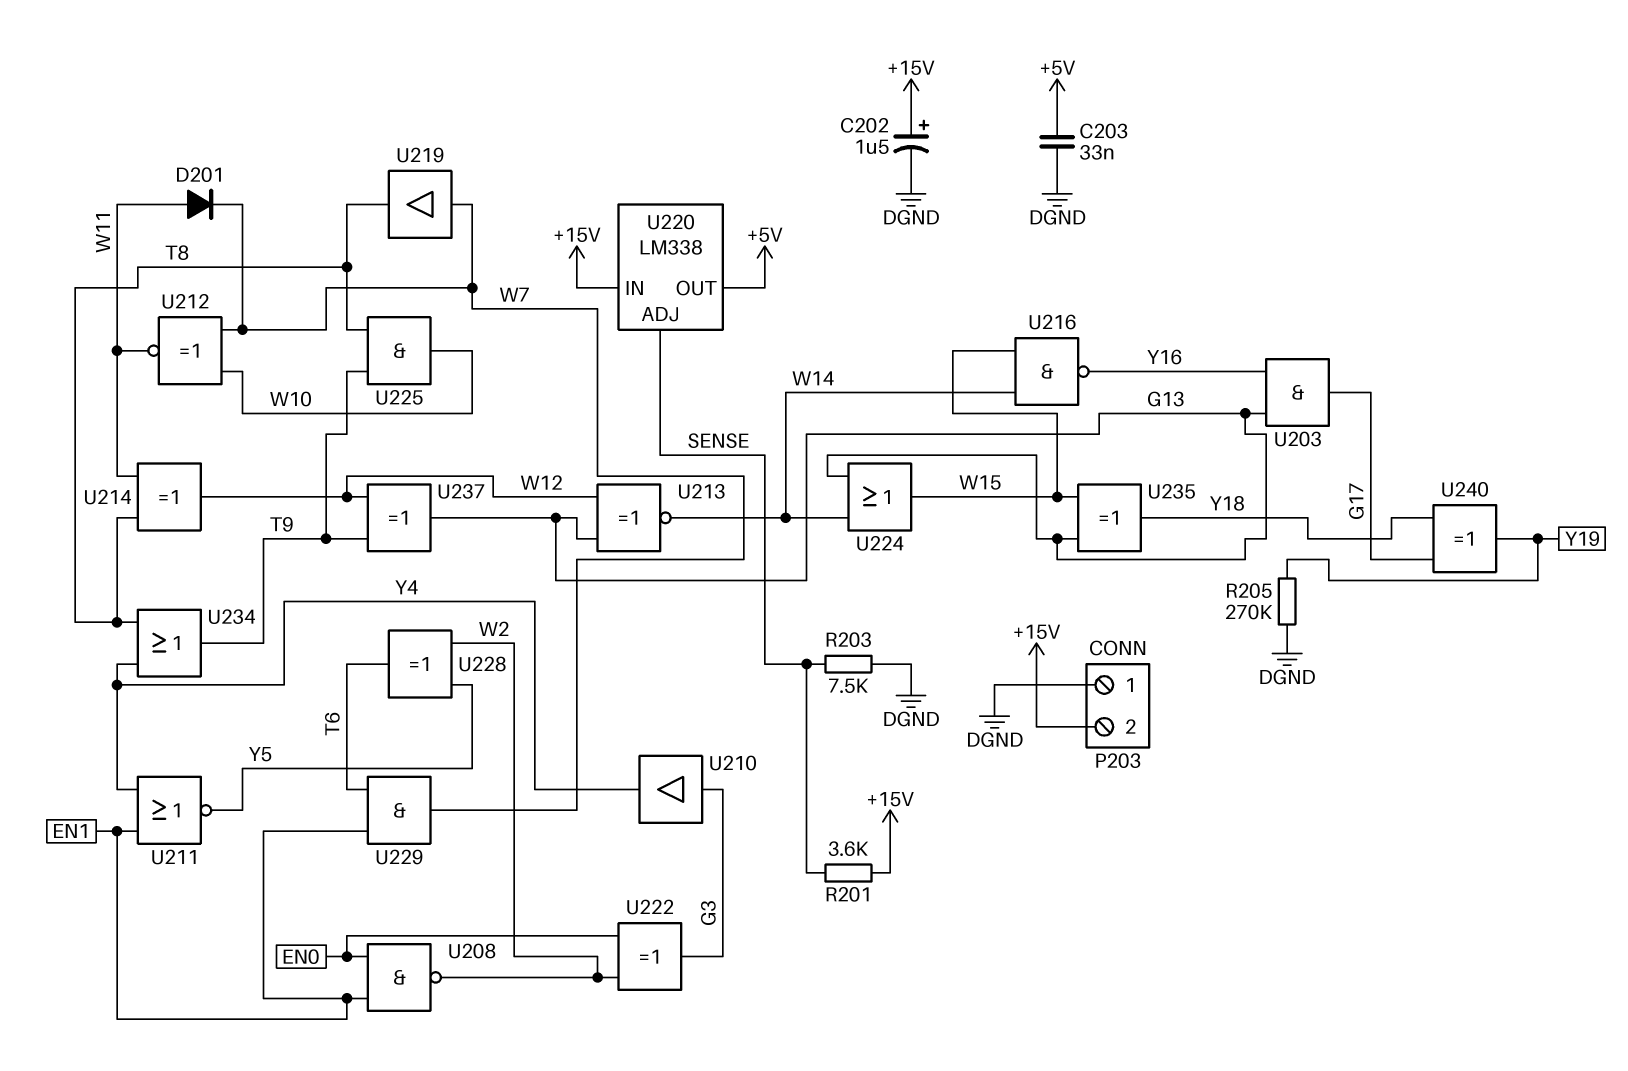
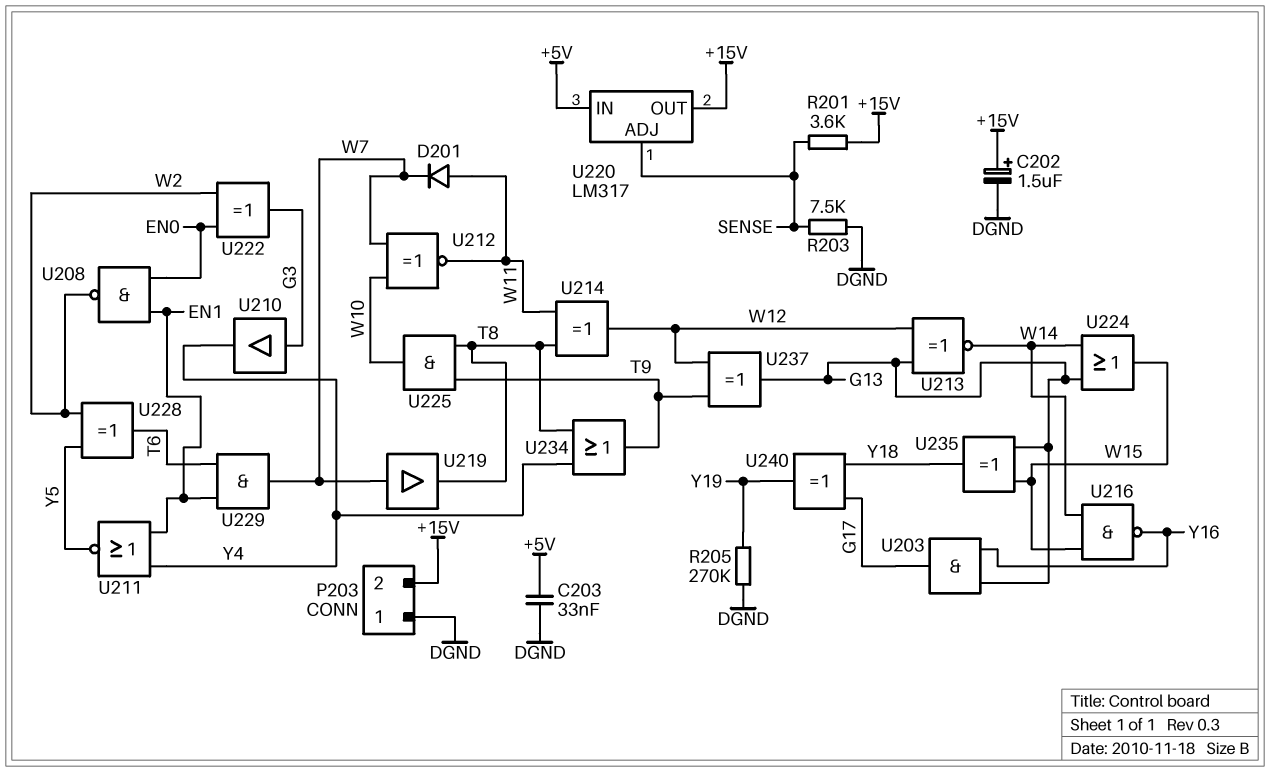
U220: LM338 -> LM317
U220 pin IN: +15V -> +5V
U220 pin OUT: +5V -> +15V

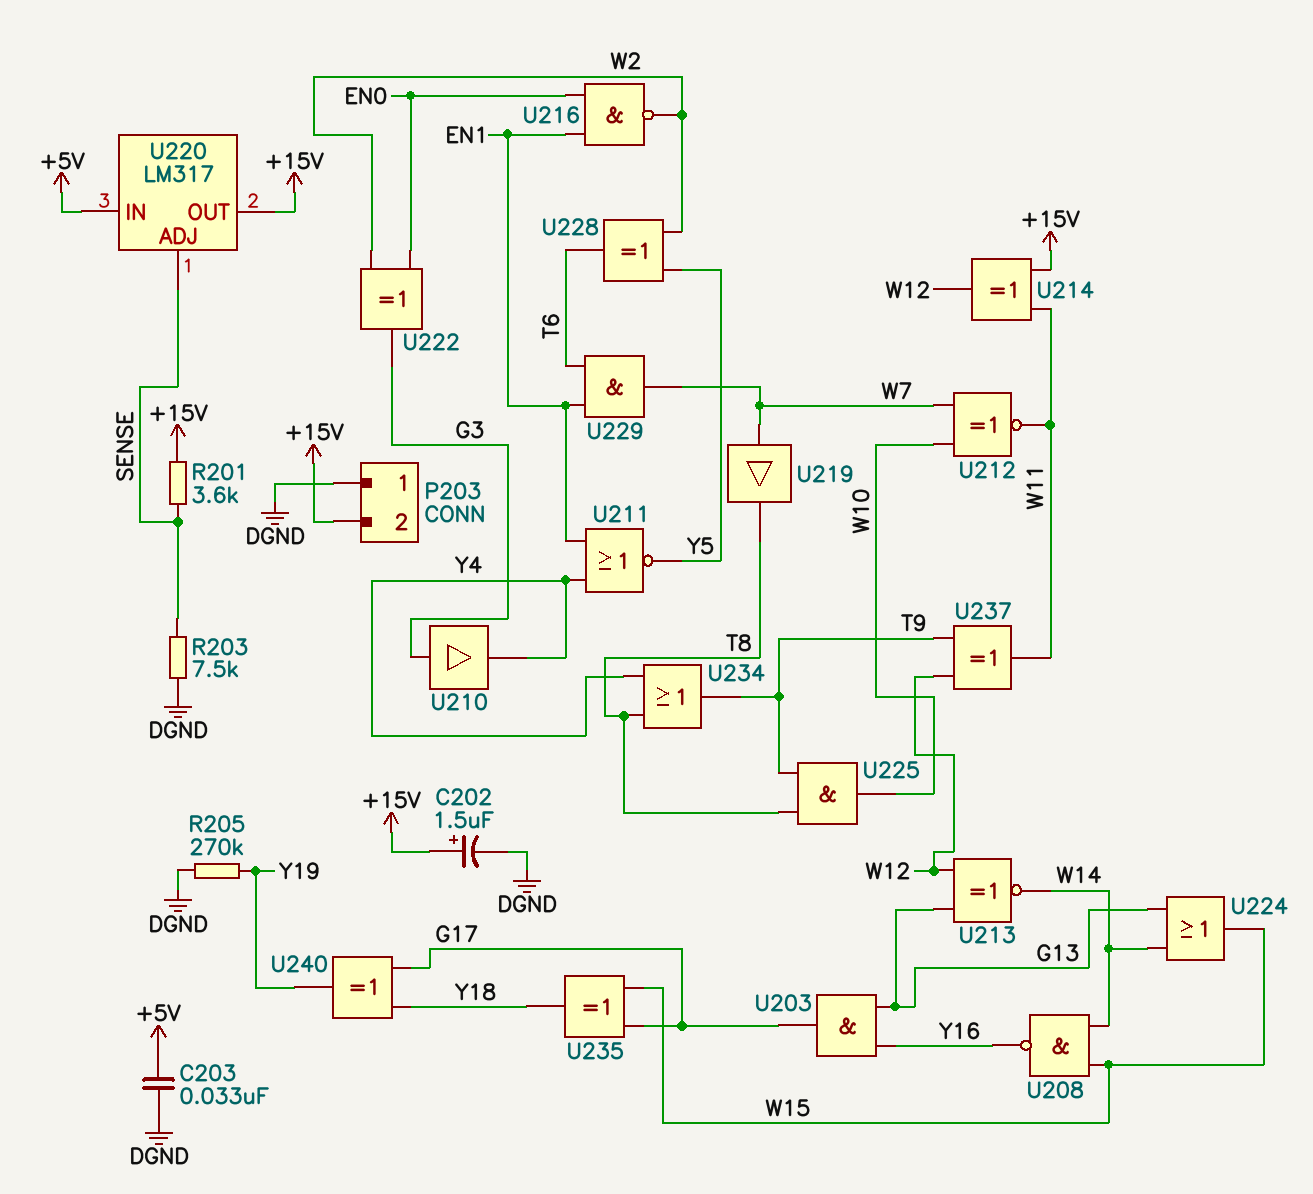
D201: diode (A W11, K W7) -> none
U208: NAND (in EN0, in EN1, out W2) -> NAND (in W14, in W15, out Y16)
U214: XOR (in T8, in W11, out W12) -> XOR (in +15V, in W11, out W12)
U216: NAND (in W14, in W15, out Y16) -> NAND (in EN0, in EN1, out W2)
U235: XOR (in G13, in W15, out Y18) -> XOR (in G17, in W15, out Y18)
U237: XOR (in T9, in W12, out G13) -> XOR (in T9, in W12, out W11)

